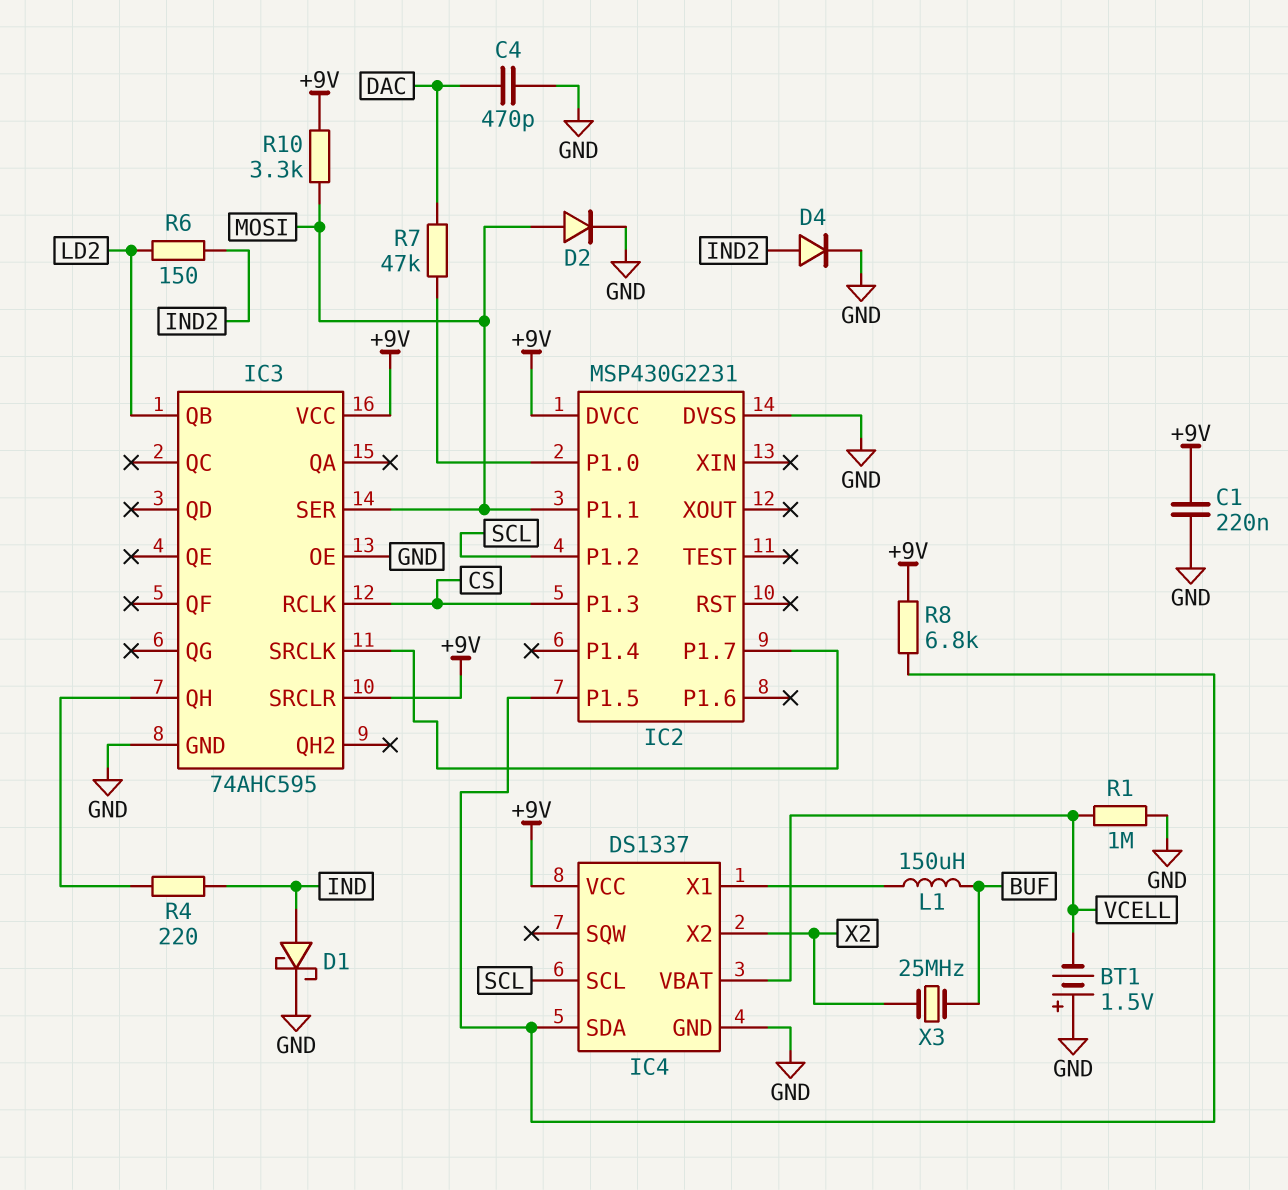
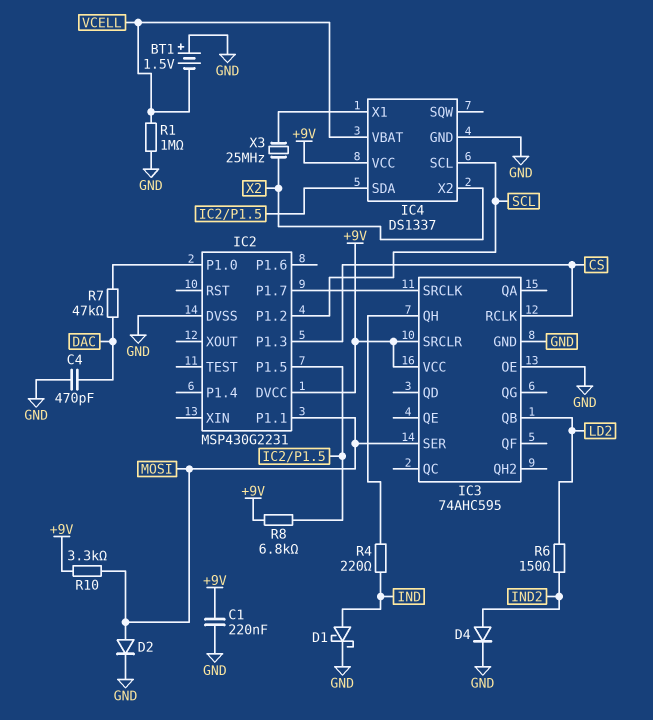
L1: 150uH (BUF, IC4/X1) -> none
X3: 25MHz (BUF, X2) -> 25MHz (IC4/X1, X2)

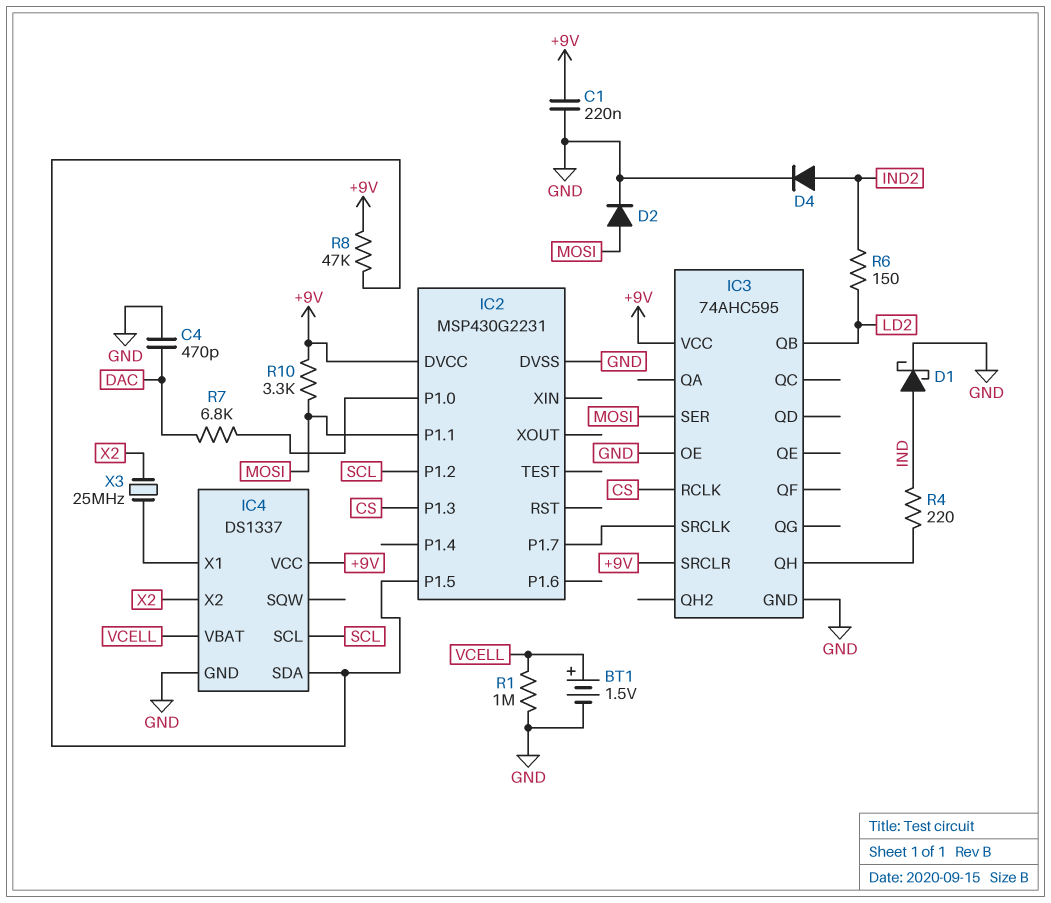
BT1: 1.5V (plus GND, minus VCELL) -> 1.5V (plus VCELL, minus GND)
R7: 47k (DAC, IC2/P1.0) -> 6.8k (DAC, IC2/P1.0)
R8: 6.8k (+9V, IC2/P1.5) -> 47k (+9V, IC2/P1.5)

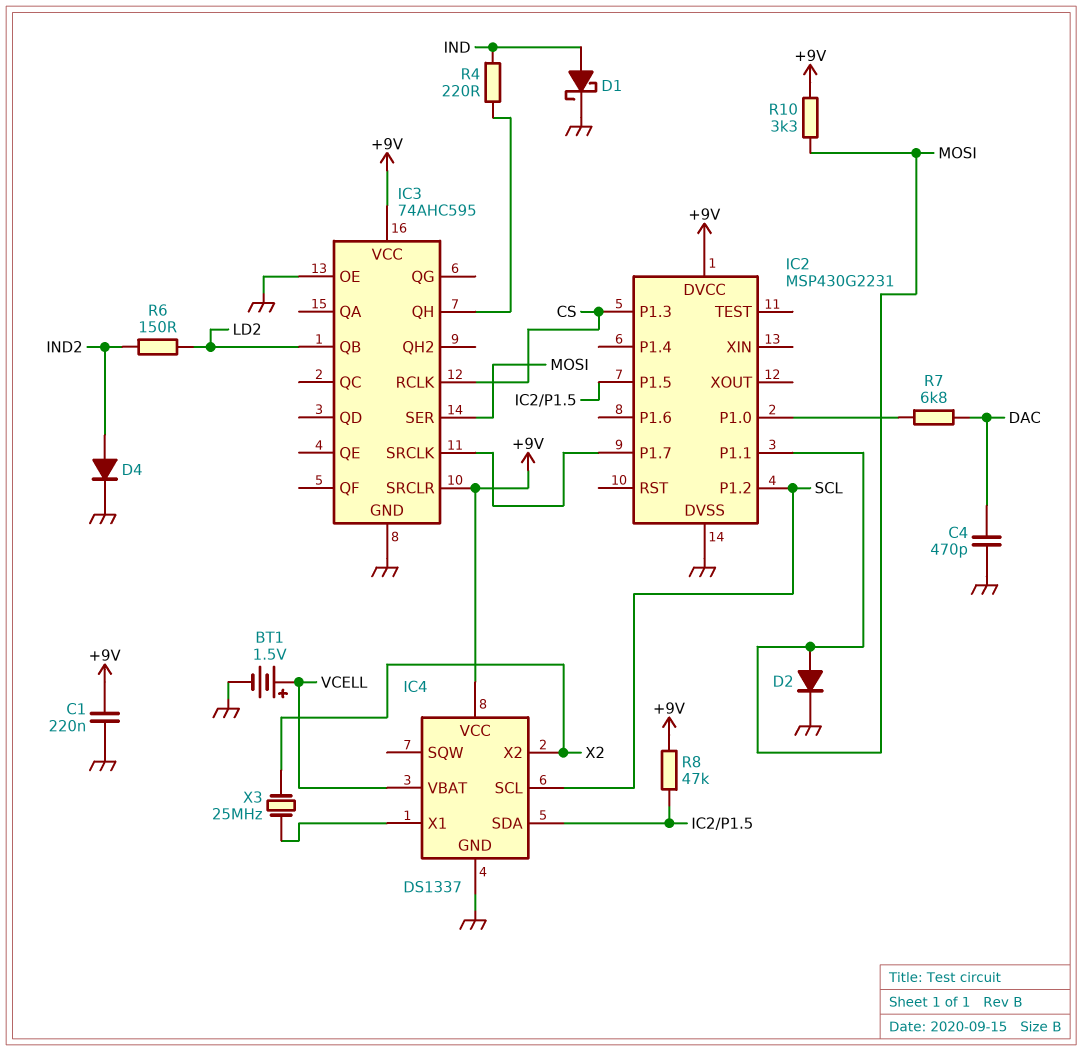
R1: 1M (GND, VCELL) -> none

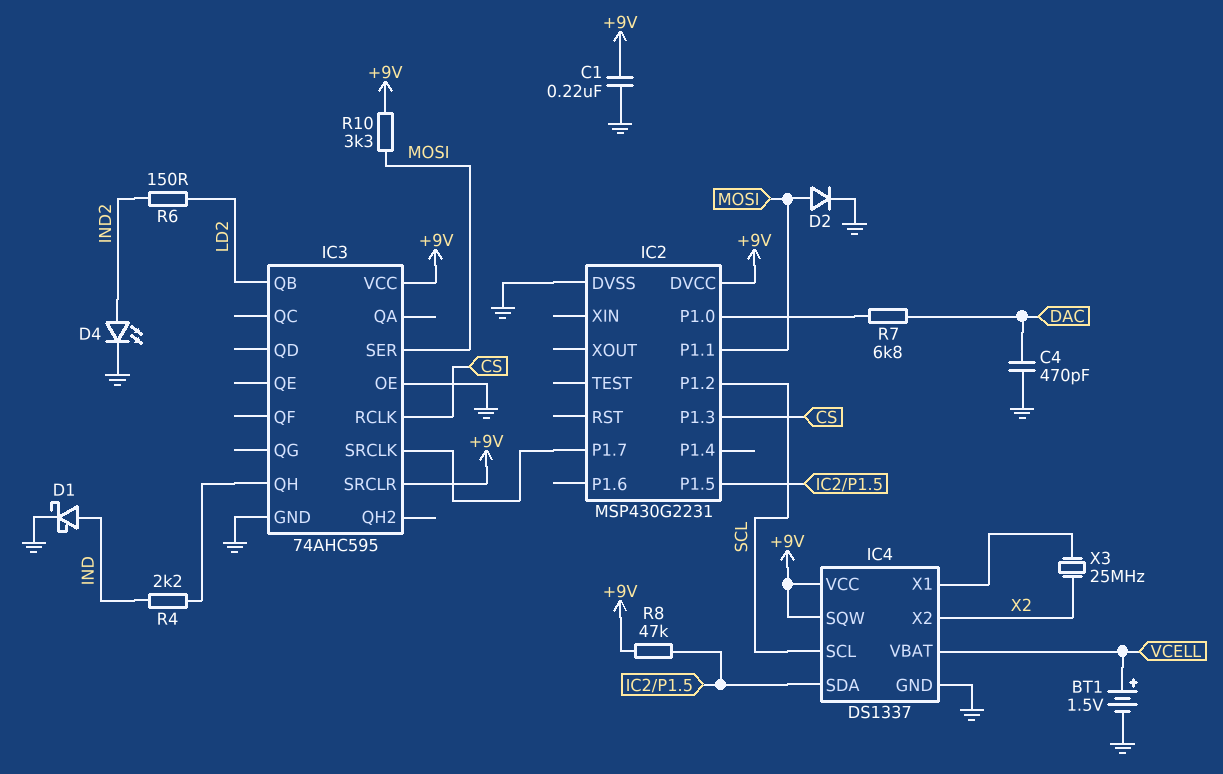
D4: diode (A IND2, K GND) -> LED (A IND2, K GND)
IC4 pin SQW: none -> +9V
R4: 220 (IC3/QH, IND) -> 2.2k (IC3/QH, IND)

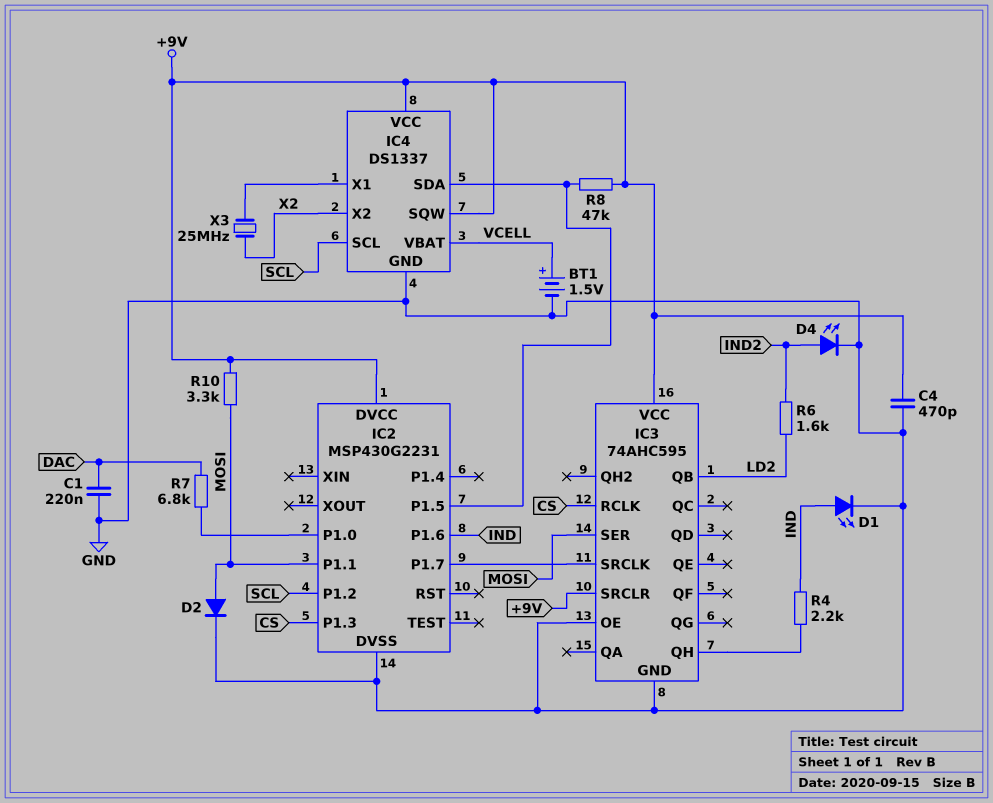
C1: 220nF (+9V, GND) -> 220nF (DAC, GND)
C4: 470pF (DAC, GND) -> 470pF (+9V, GND)
D1: schottky (A IND, K GND) -> LED (A IND, K GND)
IC2 pin P1.6: none -> IND
R6: 150 (IND2, LD2) -> 1.6k (IND2, LD2)

